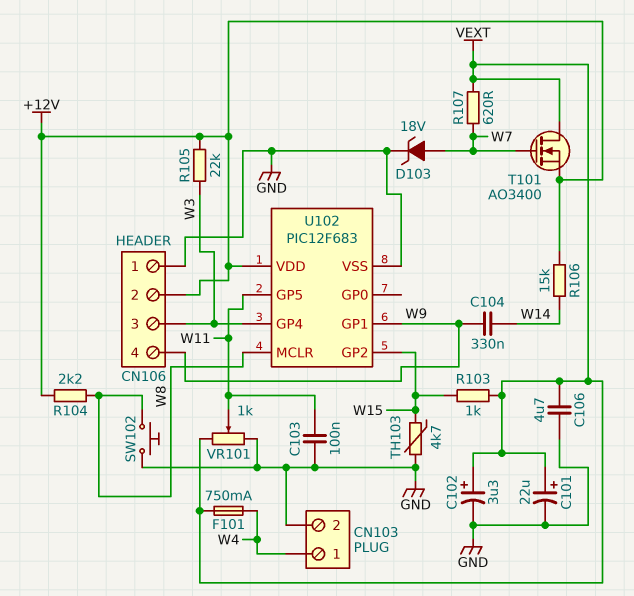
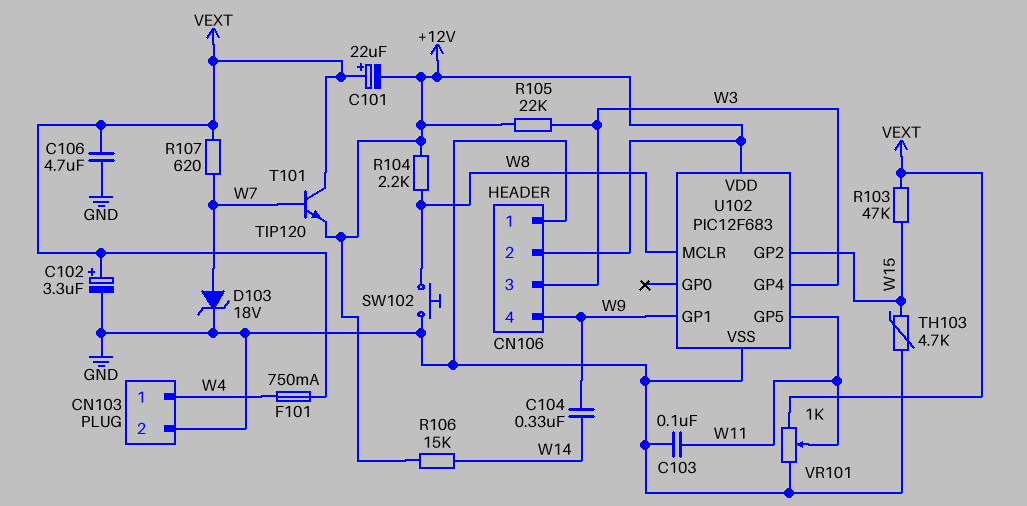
C101: 22uF (plus VEXT, minus GND) -> 22uF (plus VEXT, minus +12V)
R103: 1k (VEXT, W15) -> 47k (VEXT, W15)
T101: NMOS AO3400 (G W7, D VEXT, S +12V) -> NPN TIP120 (B W7, C VEXT, E +12V)

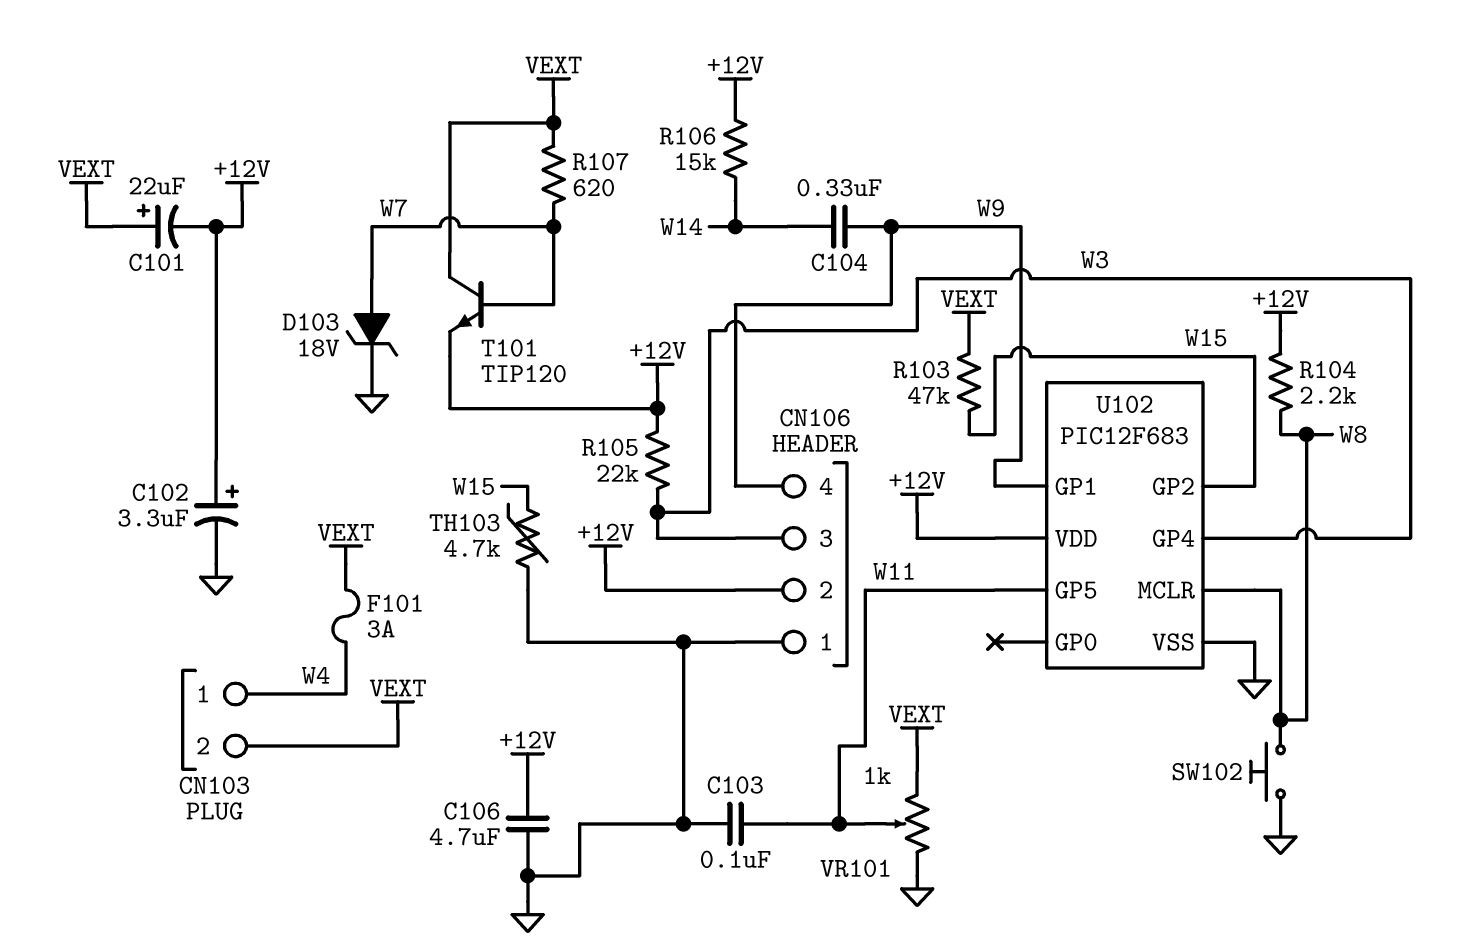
C102: 3.3uF (plus VEXT, minus GND) -> 3.3uF (plus +12V, minus GND)
C106: 4.7uF (GND, VEXT) -> 4.7uF (+12V, GND)
CN103 pin 2: GND -> VEXT
F101: 750mA (VEXT, W4) -> 3A (VEXT, W4)

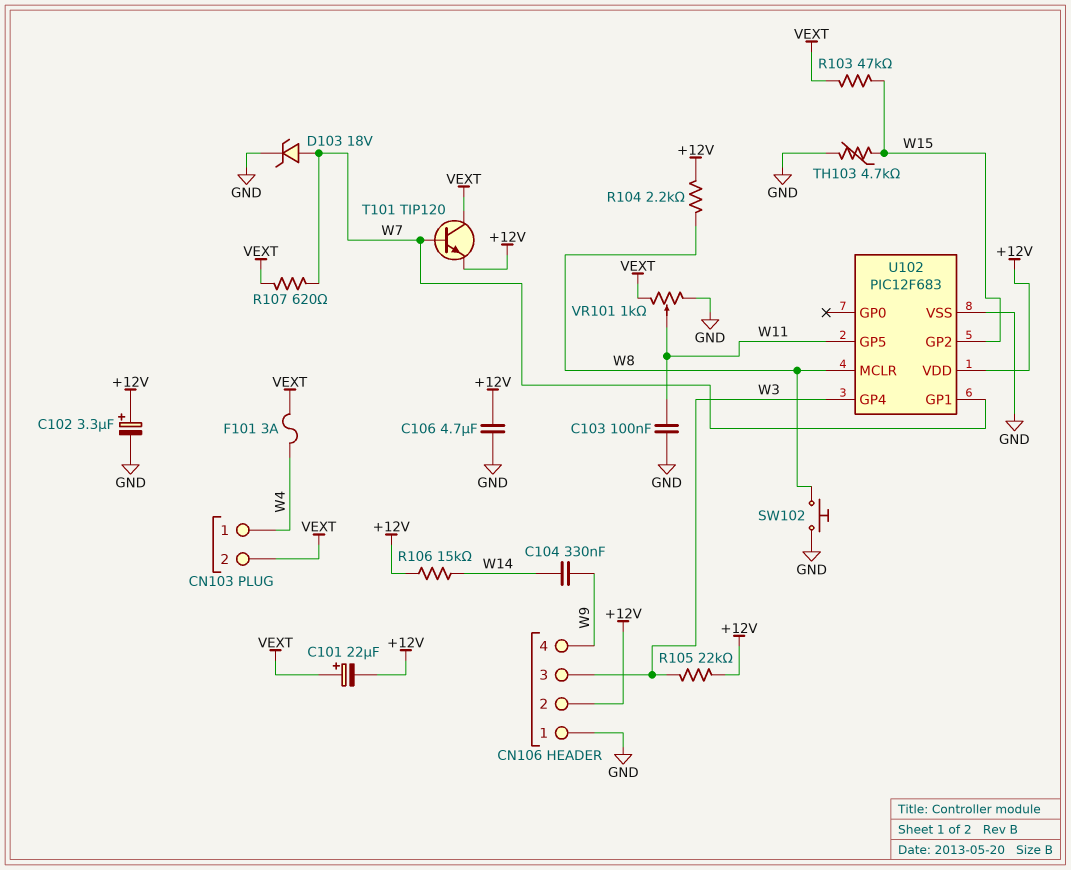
U102 pin GP1: W9 -> W7

